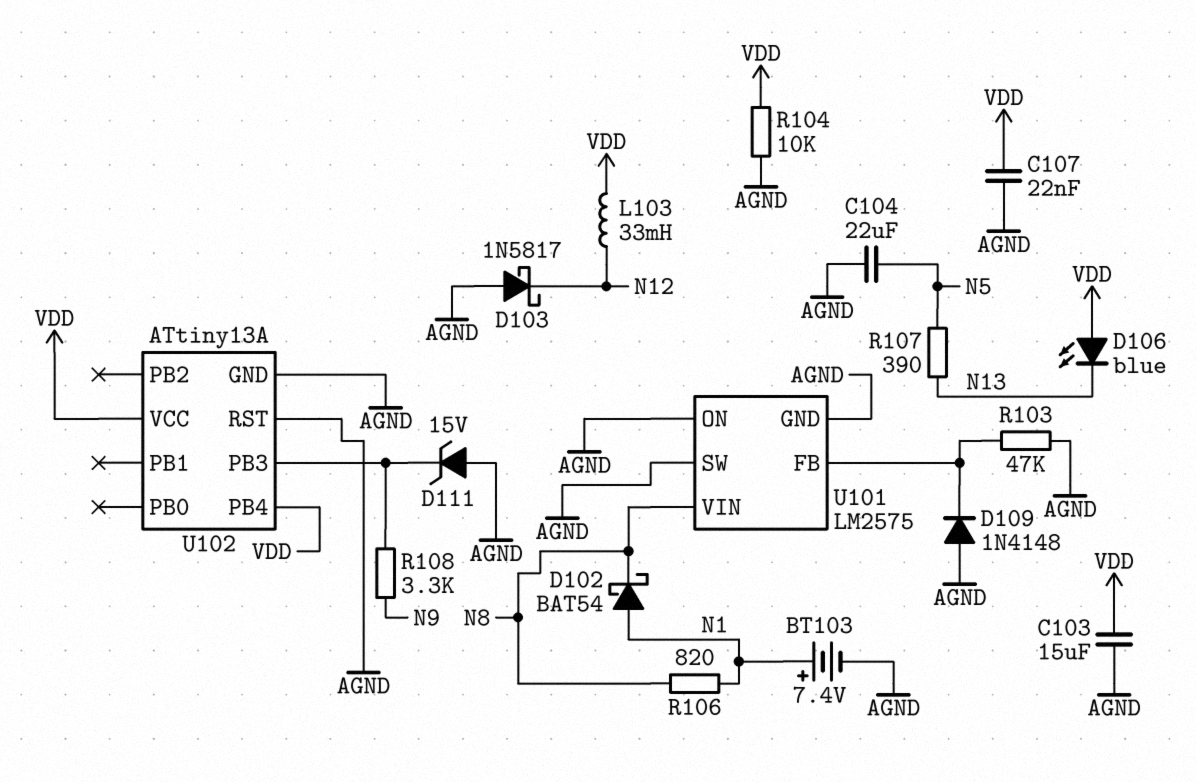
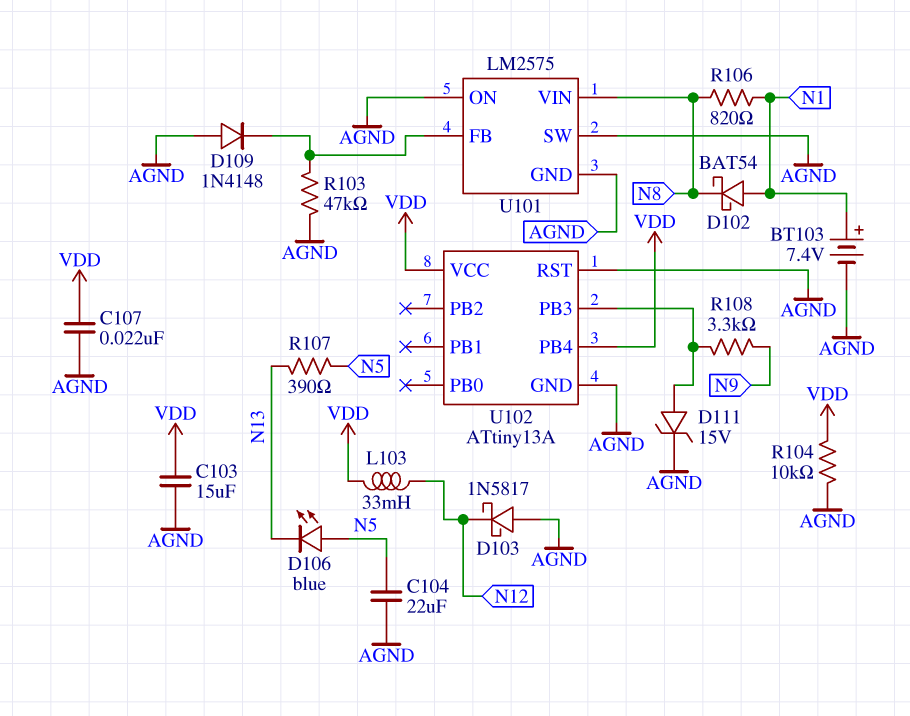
D106: LED blue (A VDD, K N13) -> LED blue (A N5, K N13)
D111: zener 15V (A AGND, K U102/PB3) -> zener 15V (A U102/PB3, K AGND)

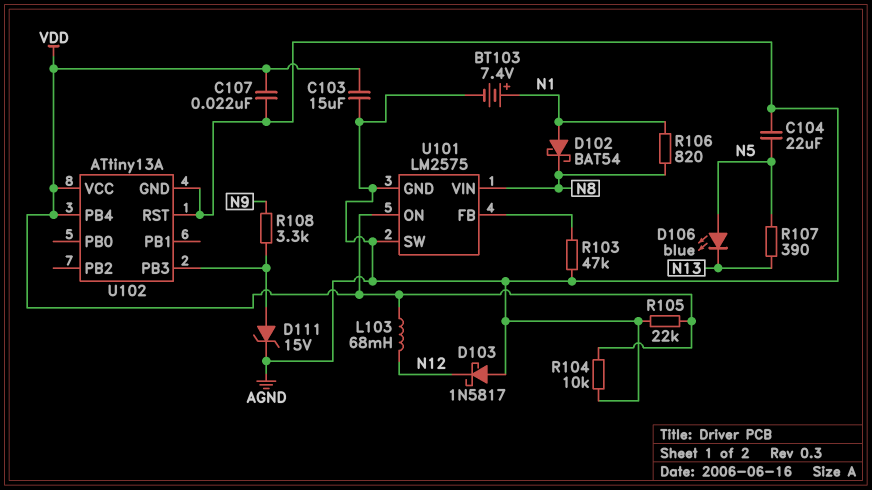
D109: diode 1N4148 (A AGND, K U101/FB) -> none
L103: 33mH (N12, VDD) -> 68mH (N12, VDD)
R105: none -> 22k (AGND, VDD)
U101 pin ON: AGND -> VDD

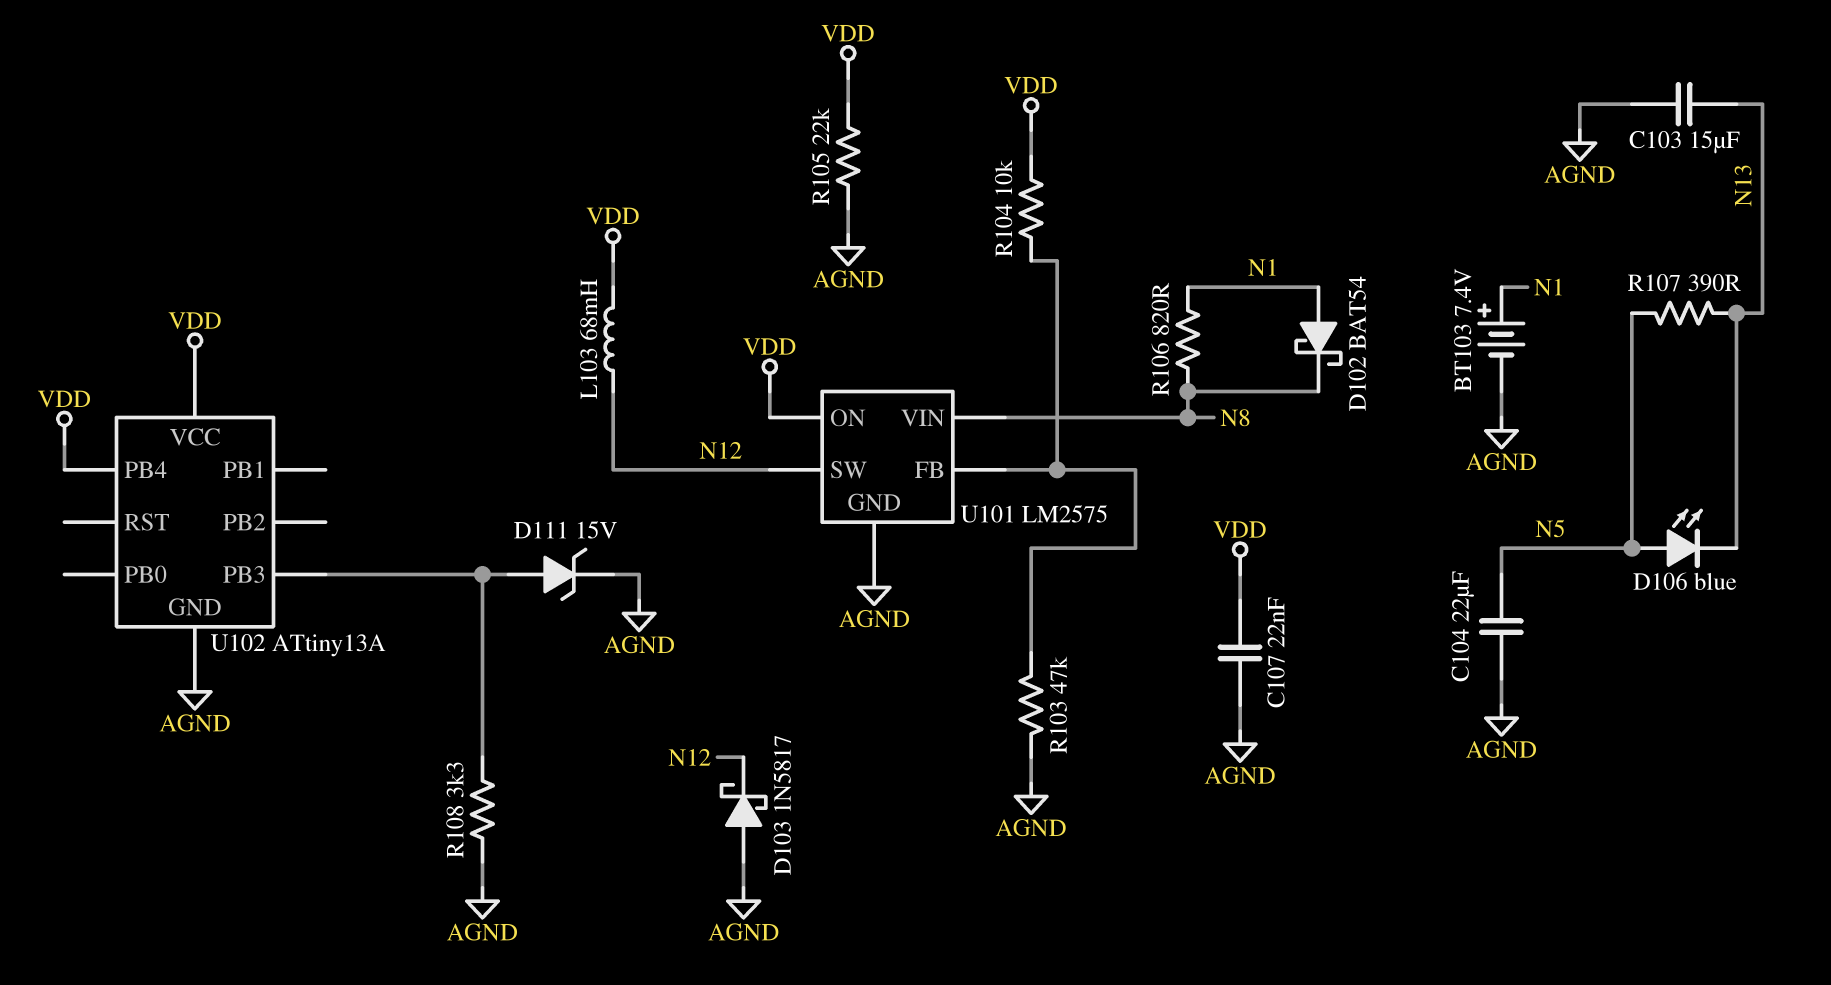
C103: 15uF (AGND, VDD) -> 15uF (AGND, N13)
R104: 10k (AGND, VDD) -> 10k (U101/FB, VDD)
R108: 3.3k (N9, U102/PB3) -> 3.3k (AGND, U102/PB3)
U101 pin SW: AGND -> N12
U102 pin RST: AGND -> none

